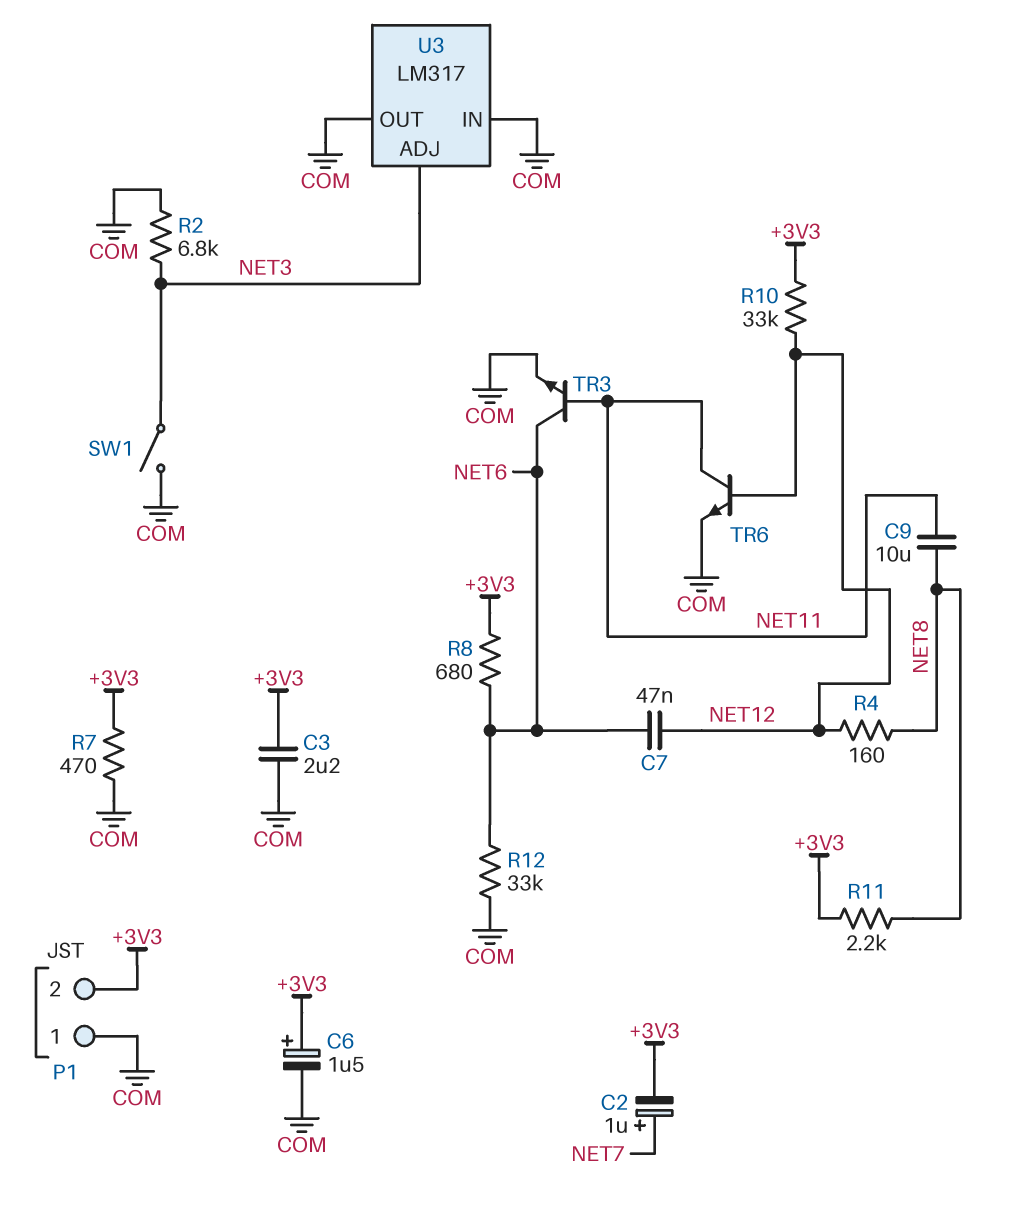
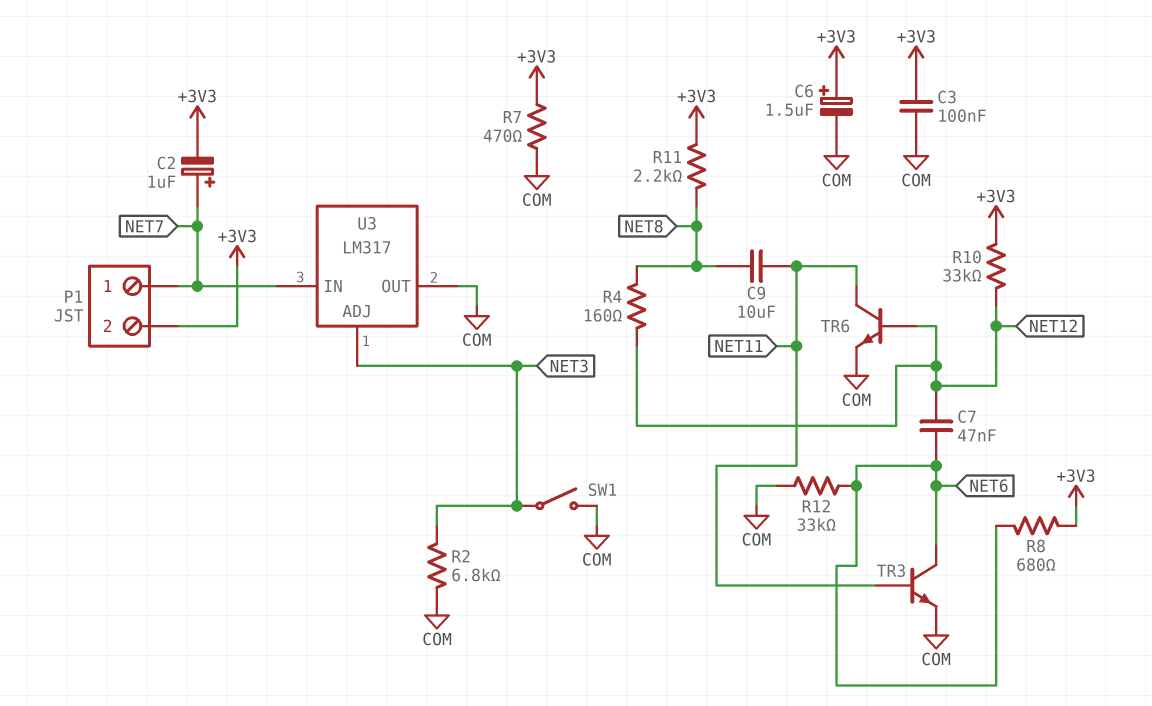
C3: 2.2uF (+3V3, COM) -> 100nF (+3V3, COM)
P1 pin 1: COM -> NET7
U3 pin IN: COM -> NET7

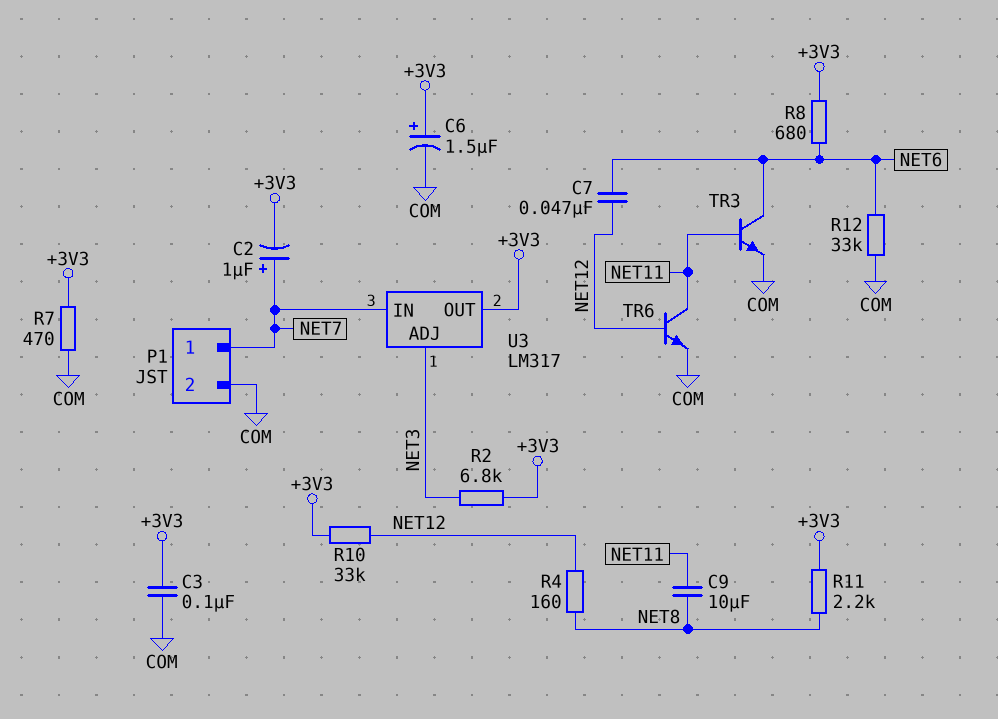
P1 pin 2: +3V3 -> COM
R2: 6.8k (COM, NET3) -> 6.8k (+3V3, NET3)
SW1: switch (COM, NET3) -> none
U3 pin OUT: COM -> +3V3

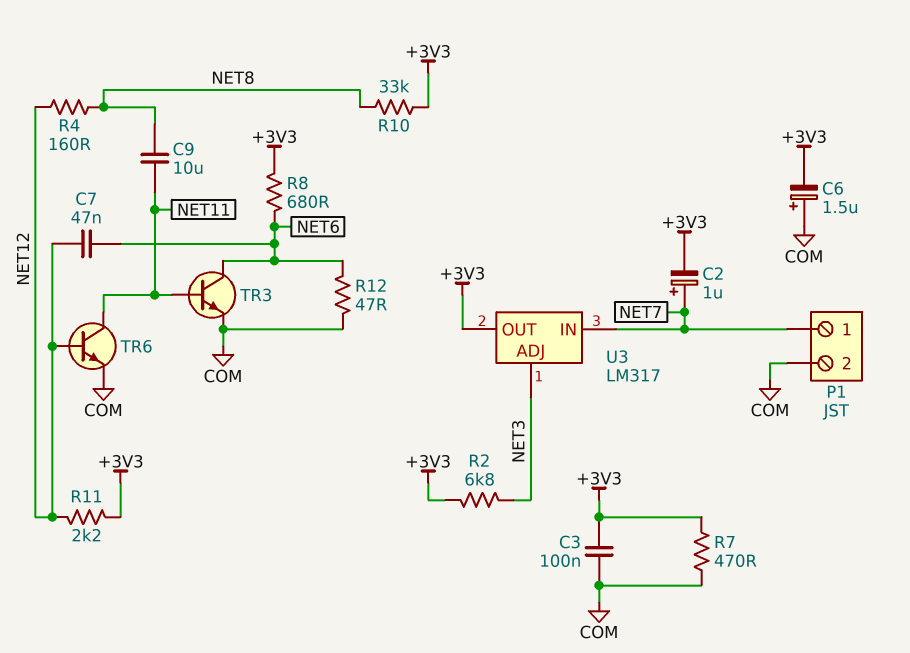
C6: 1.5uF (plus +3V3, minus COM) -> 1.5uF (plus COM, minus +3V3)
R10: 33k (+3V3, NET12) -> 33k (+3V3, NET8)
R11: 2.2k (+3V3, NET8) -> 2.2k (+3V3, NET12)
R12: 33k (COM, NET6) -> 47 (COM, NET6)

